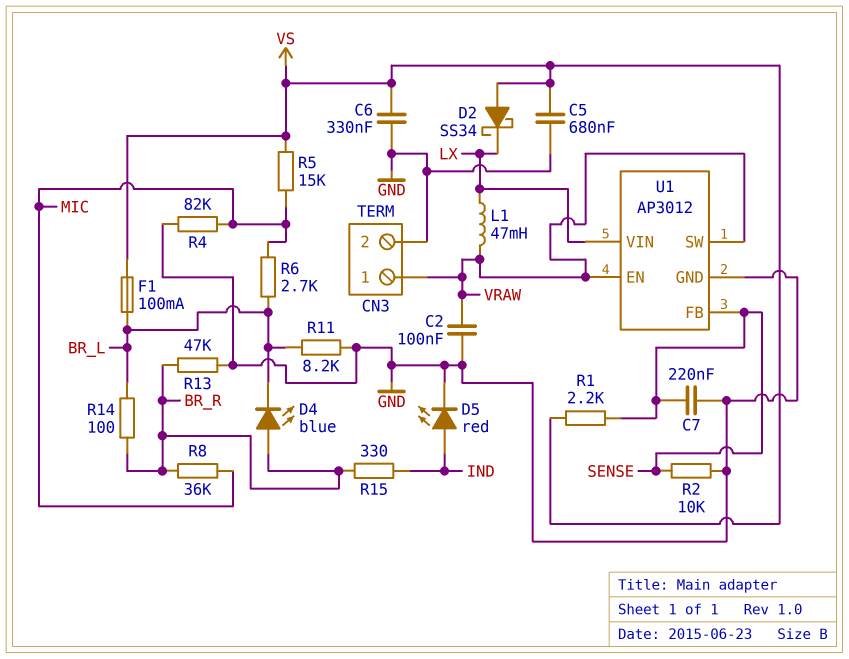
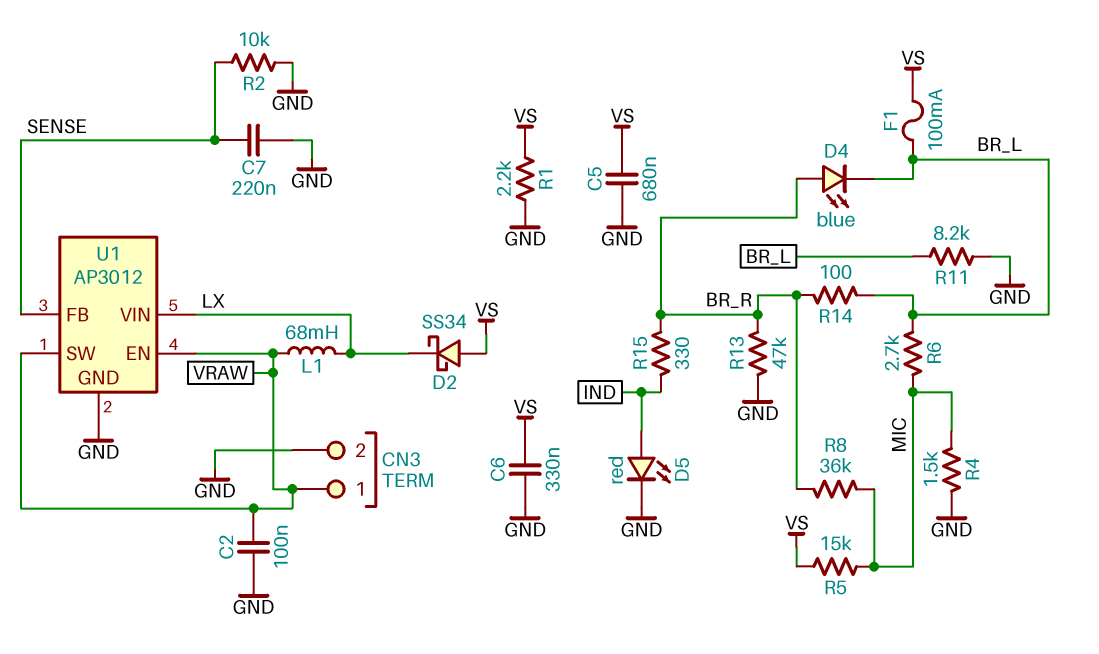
L1: 47mH (LX, VRAW) -> 68mH (LX, VRAW)
R1: 2.2k (SENSE, VS) -> 2.2k (GND, VS)
R4: 82k (GND, MIC) -> 1.5k (GND, MIC)

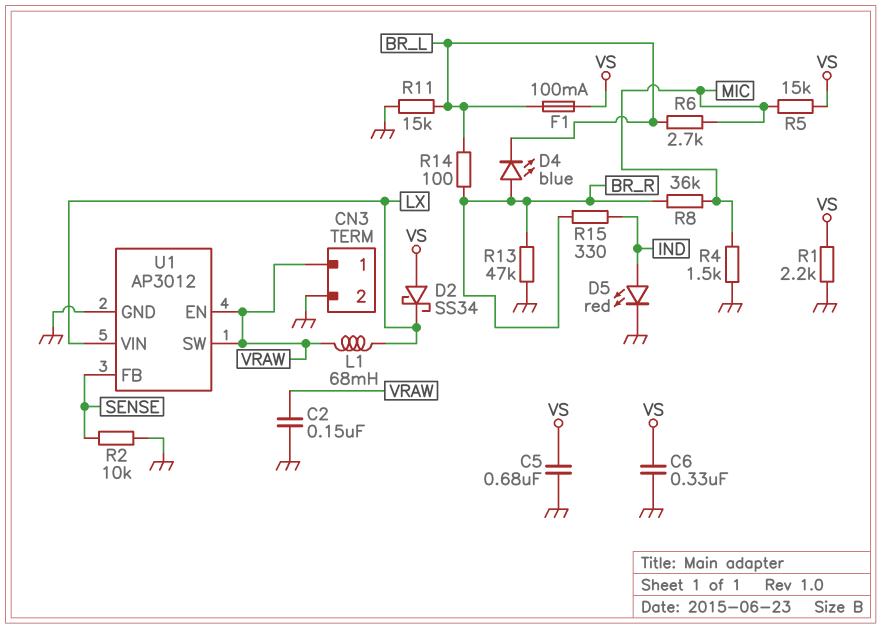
C2: 100nF (GND, VRAW) -> 150nF (GND, VRAW)
C7: 220nF (GND, SENSE) -> none
R11: 8.2k (BR_L, GND) -> 15k (BR_L, GND)

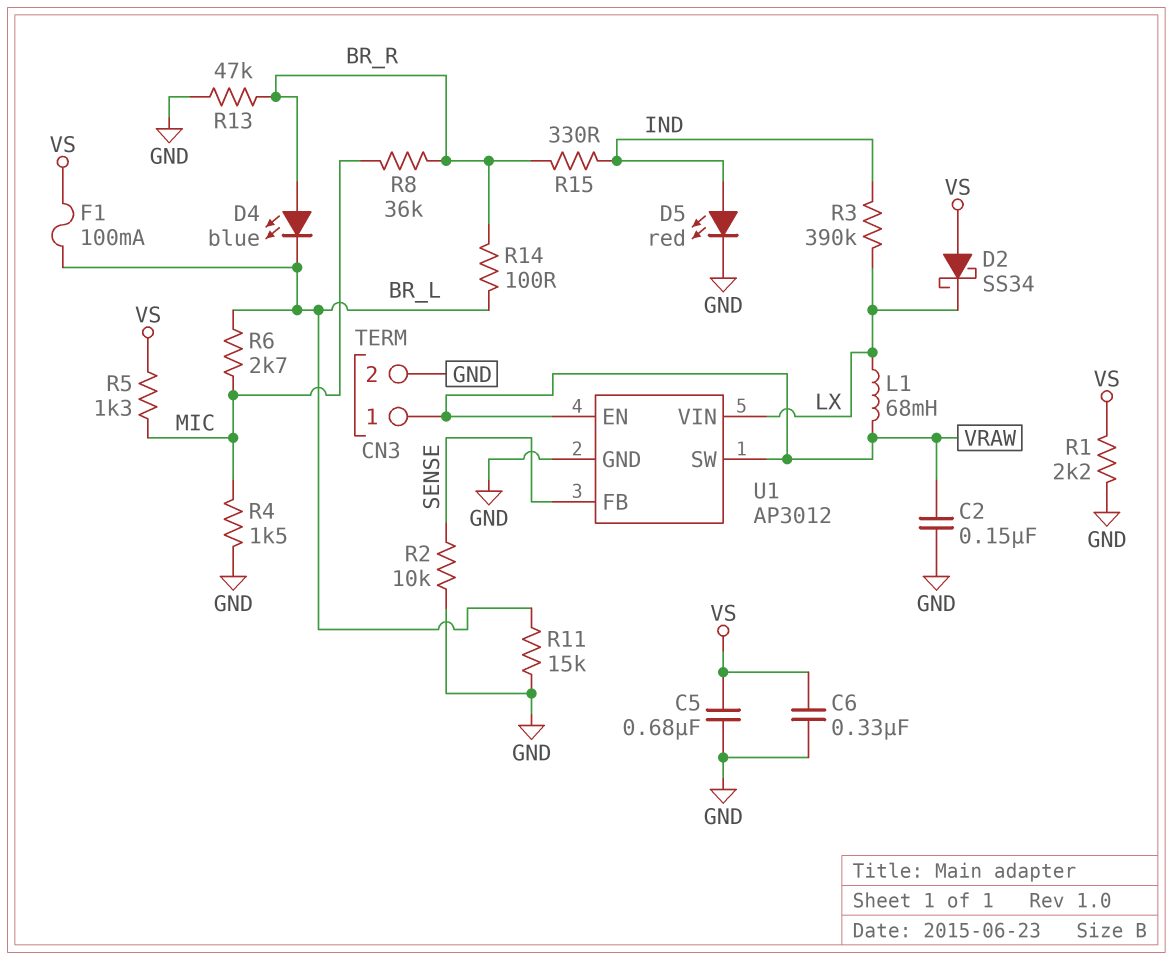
R3: none -> 390k (IND, LX)
R5: 15k (MIC, VS) -> 1.3k (MIC, VS)

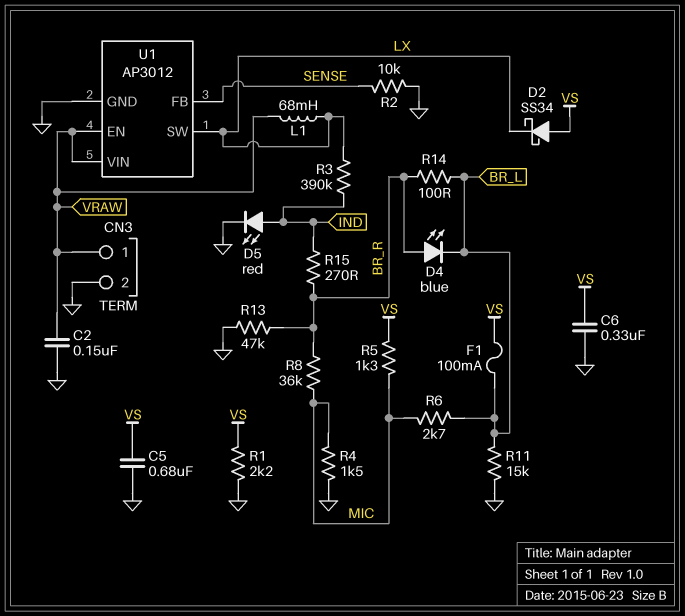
R15: 330 (BR_R, IND) -> 270 (BR_R, IND)
U1 pin SW: VRAW -> LX
U1 pin VIN: LX -> VRAW

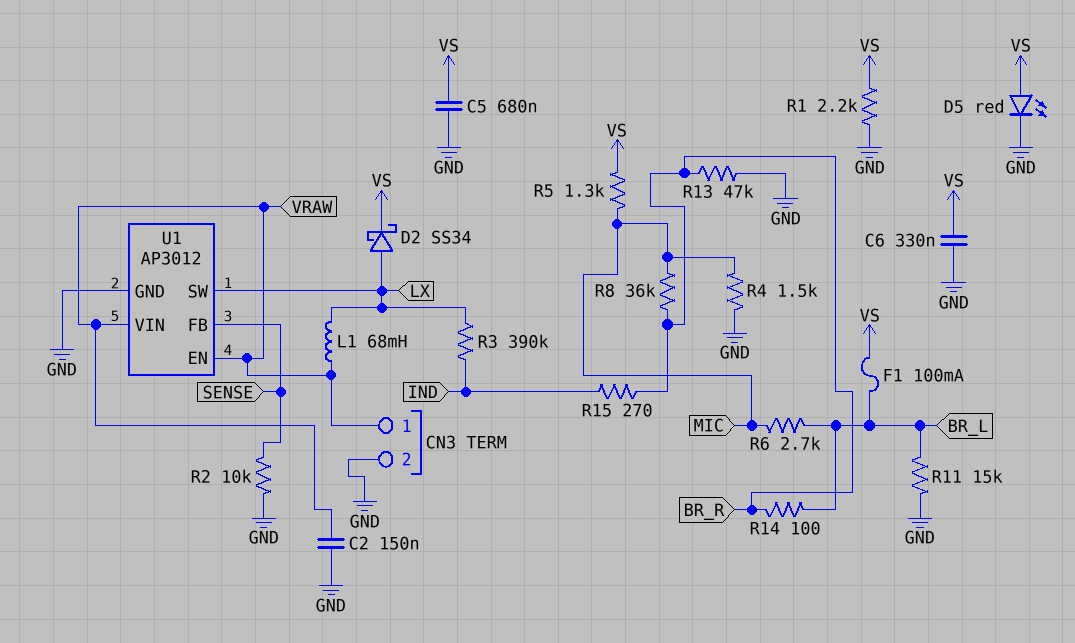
D2: schottky SS34 (A VS, K LX) -> schottky SS34 (A LX, K VS)
D4: LED blue (A BR_R, K BR_L) -> none
D5: LED red (A IND, K GND) -> LED red (A VS, K GND)

